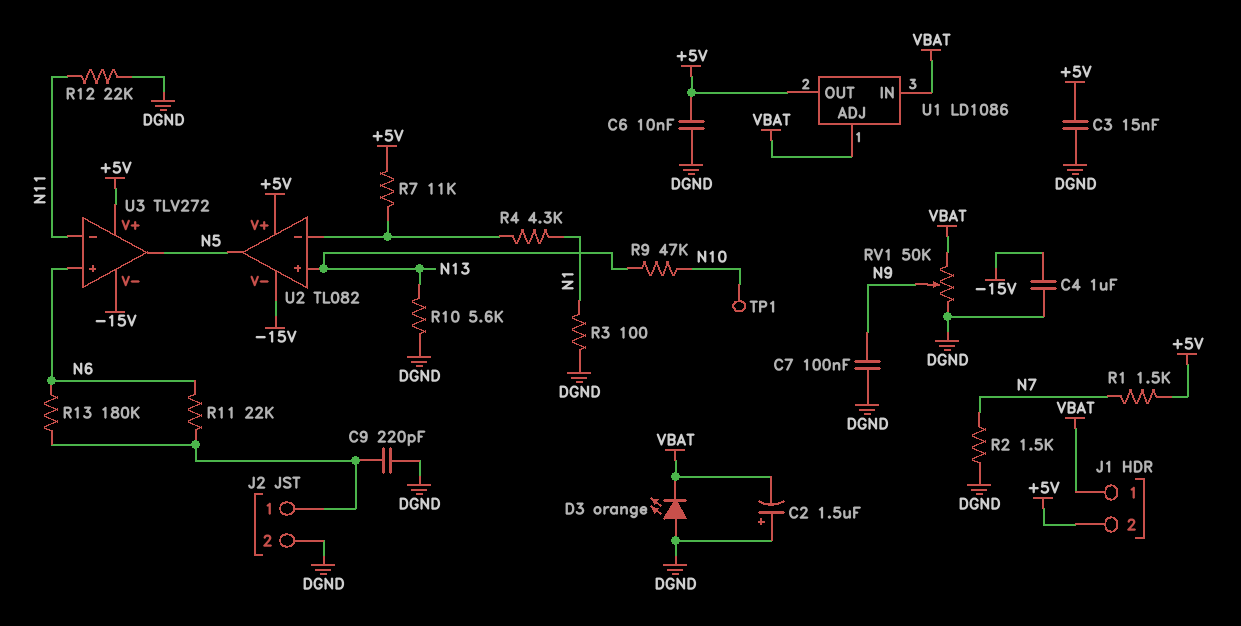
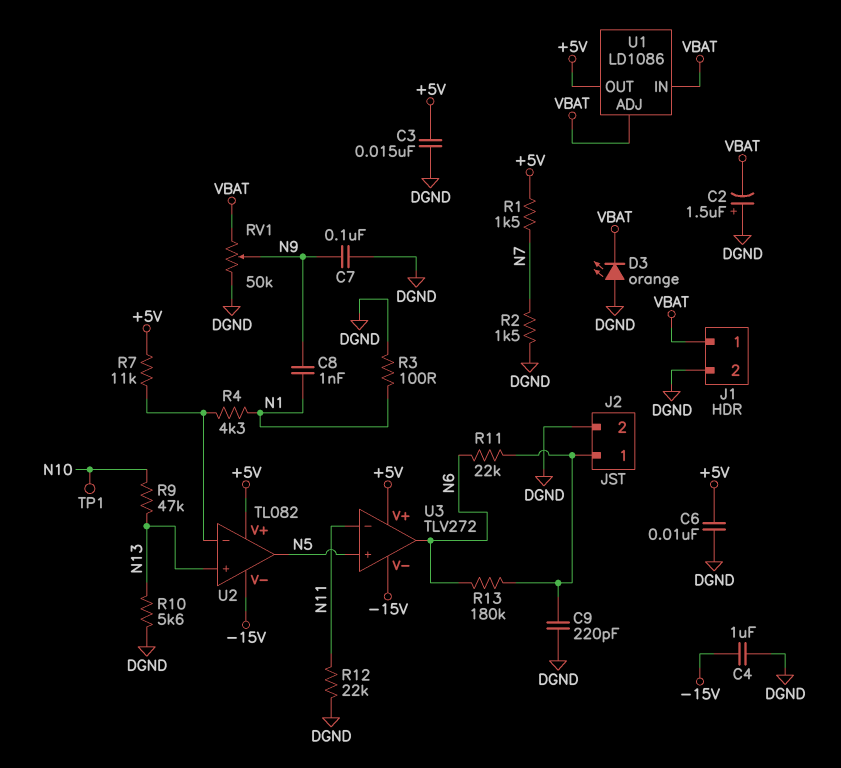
C8: none -> 1nF (N1, N9)
J1 pin 2: +5V -> DGND
U3 pin in+: N6 -> N5
U3 pin out: N5 -> N6

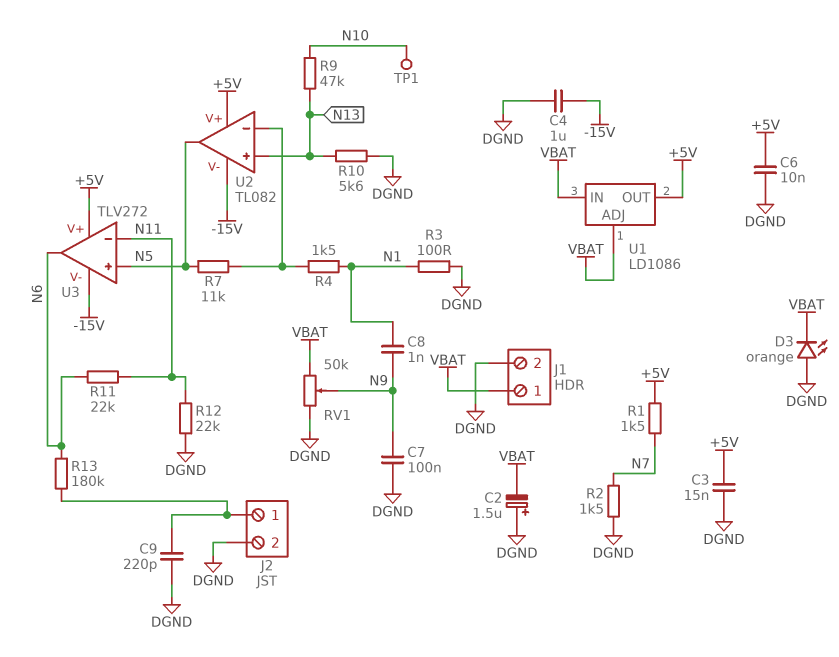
R4: 4.3k (N1, U2/in-) -> 1.5k (N1, U2/in-)
R7: 11k (+5V, U2/in-) -> 11k (N5, U2/in-)
R11: 22k (J2/1, N6) -> 22k (N6, N11)

